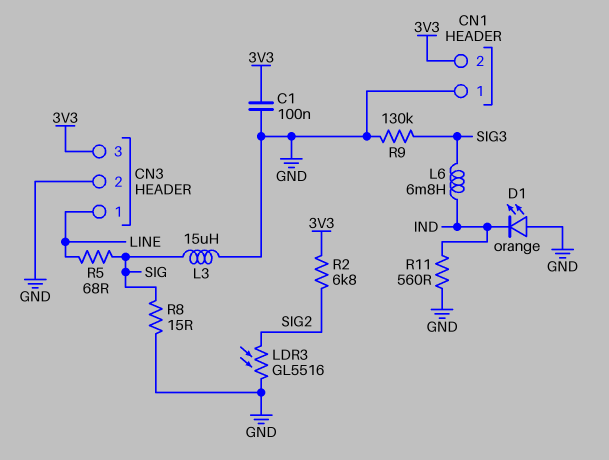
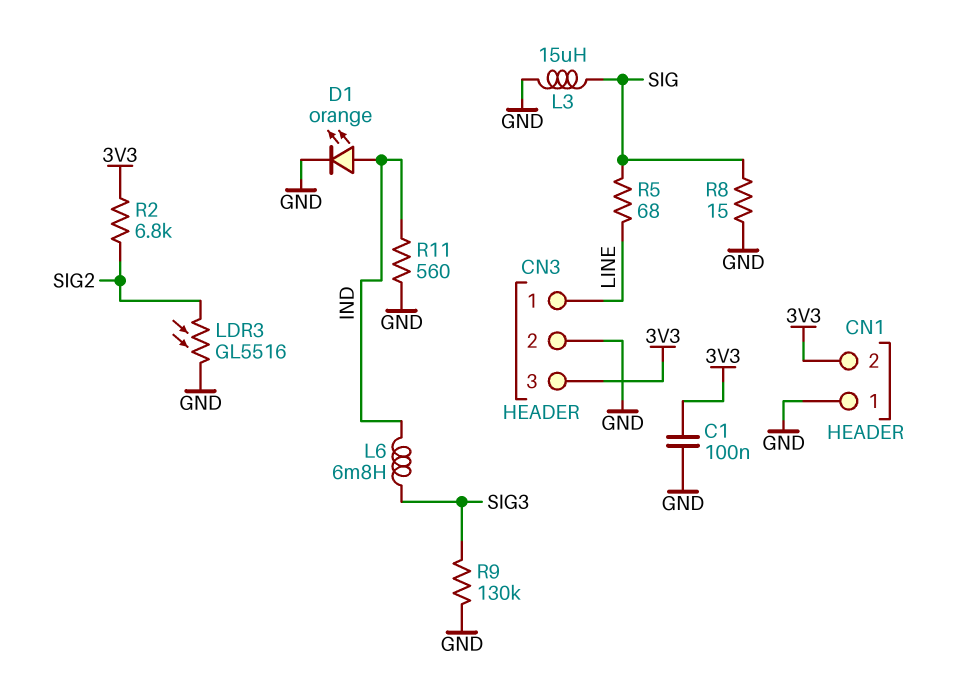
D1: LED orange (A GND, K IND) -> LED orange (A IND, K GND)

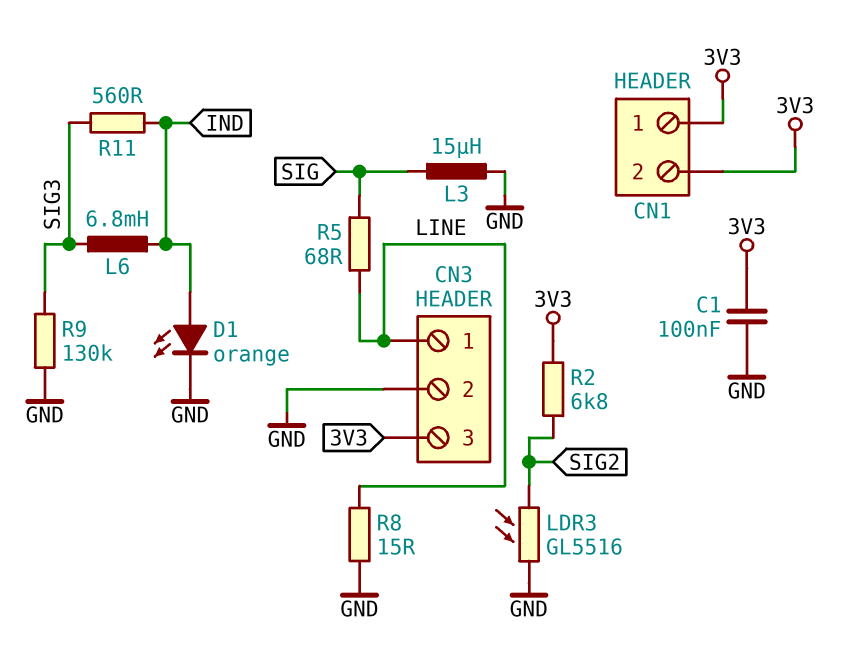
CN1 pin 1: GND -> 3V3
R8: 15 (GND, SIG) -> 15 (GND, LINE)
R11: 560 (GND, IND) -> 560 (IND, SIG3)

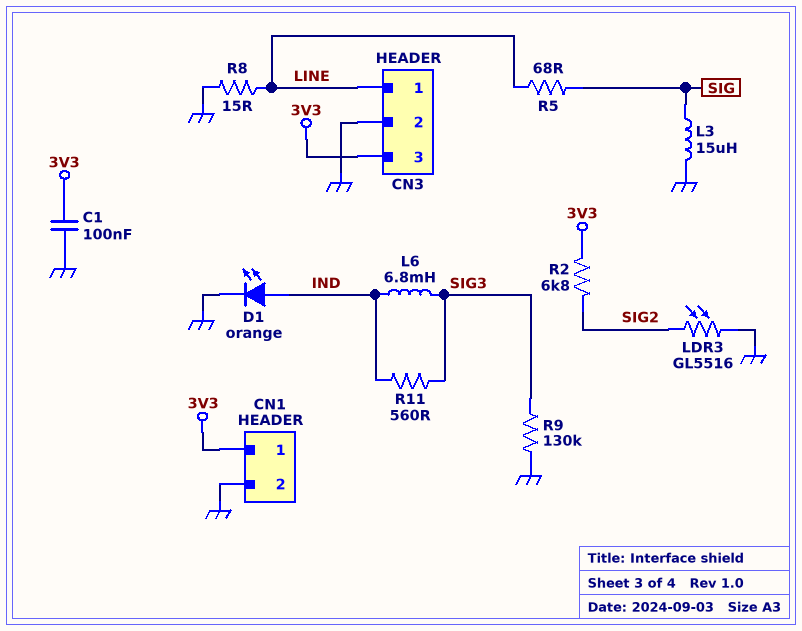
CN1 pin 2: 3V3 -> GND

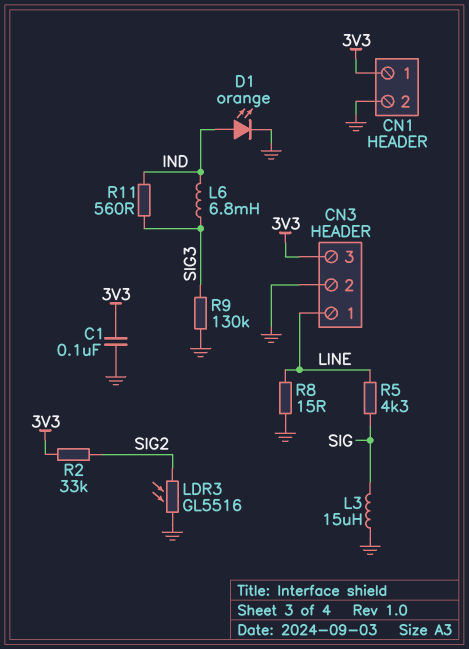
R2: 6.8k (3V3, SIG2) -> 33k (3V3, SIG2)
R5: 68 (LINE, SIG) -> 4.3k (LINE, SIG)

